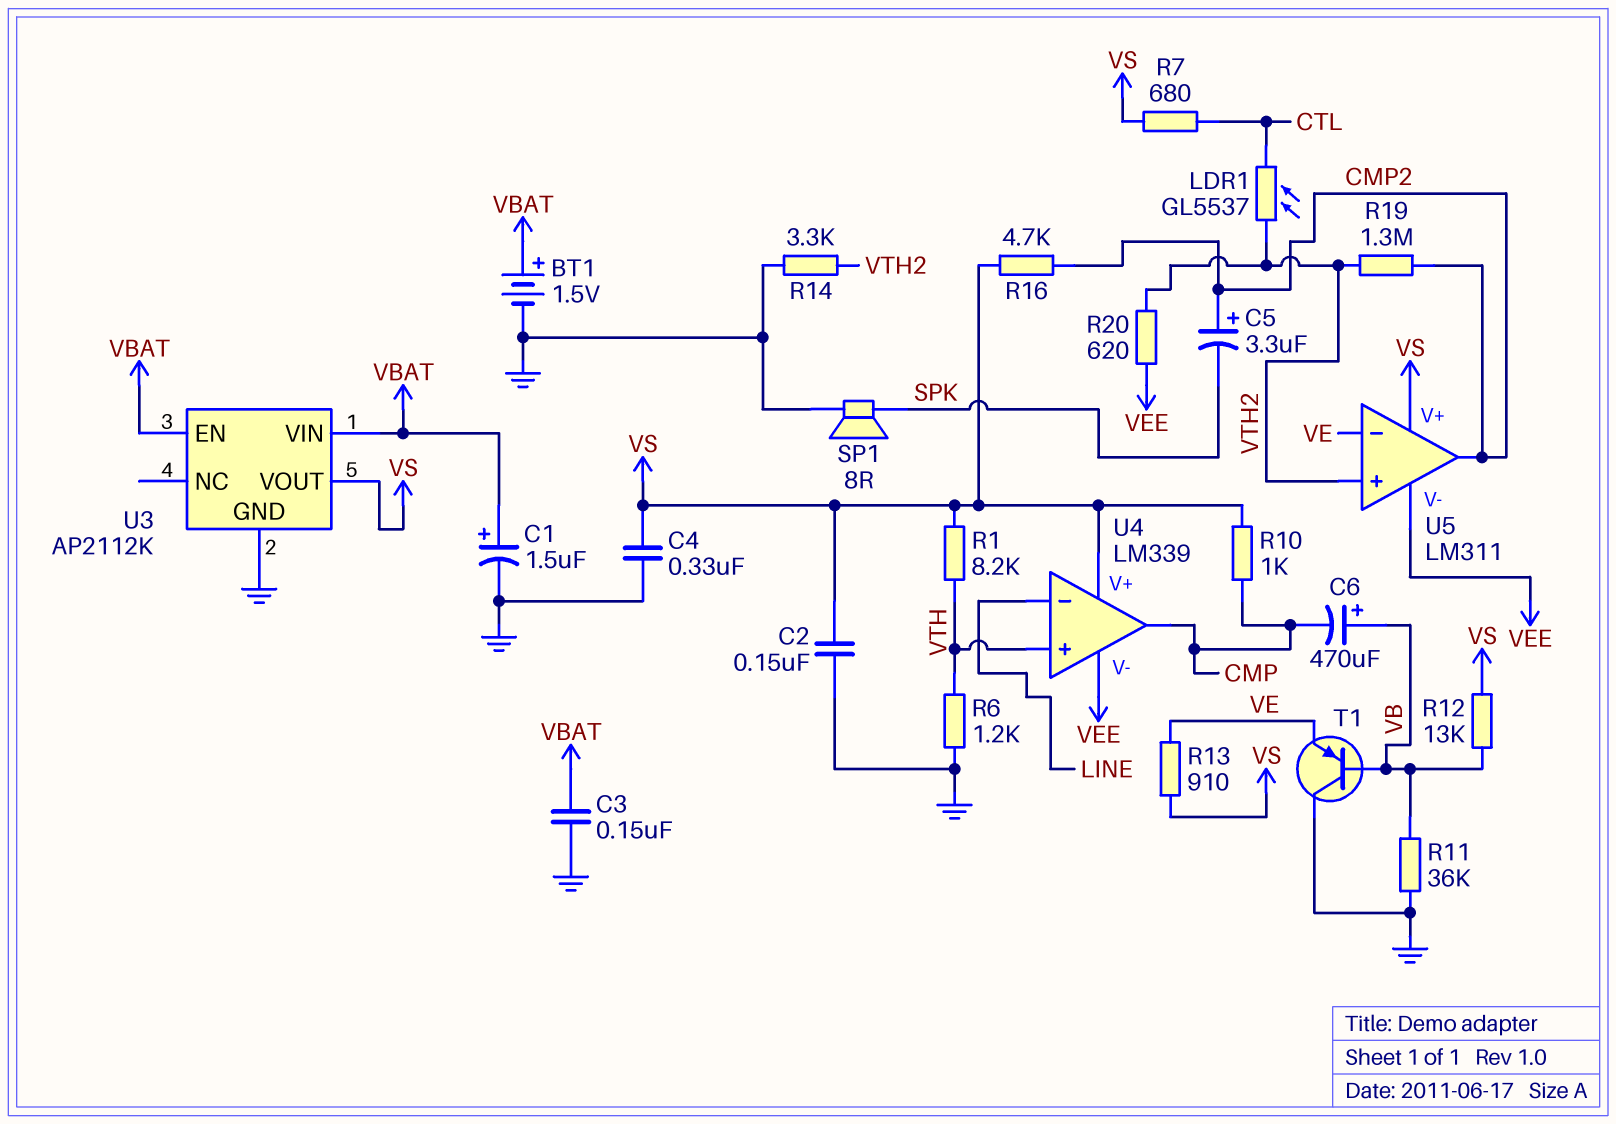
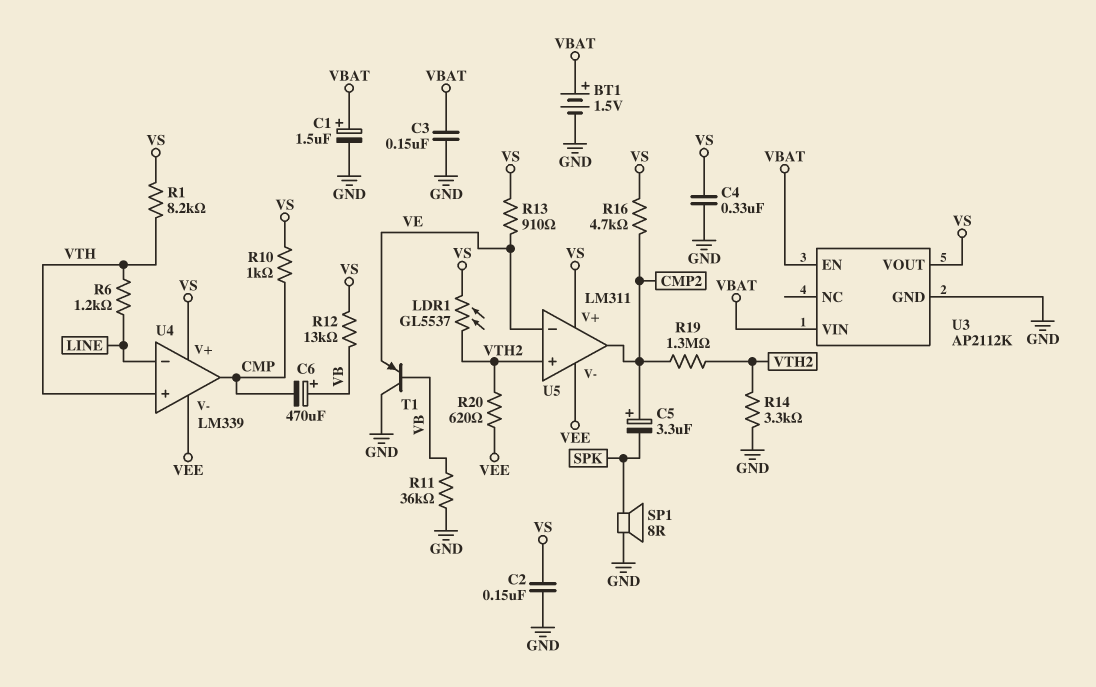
LDR1: GL5537 (CTL, VTH2) -> GL5537 (VS, VTH2)
R6: 1.2k (GND, VTH) -> 1.2k (LINE, VTH)
R7: 680 (CTL, VS) -> none

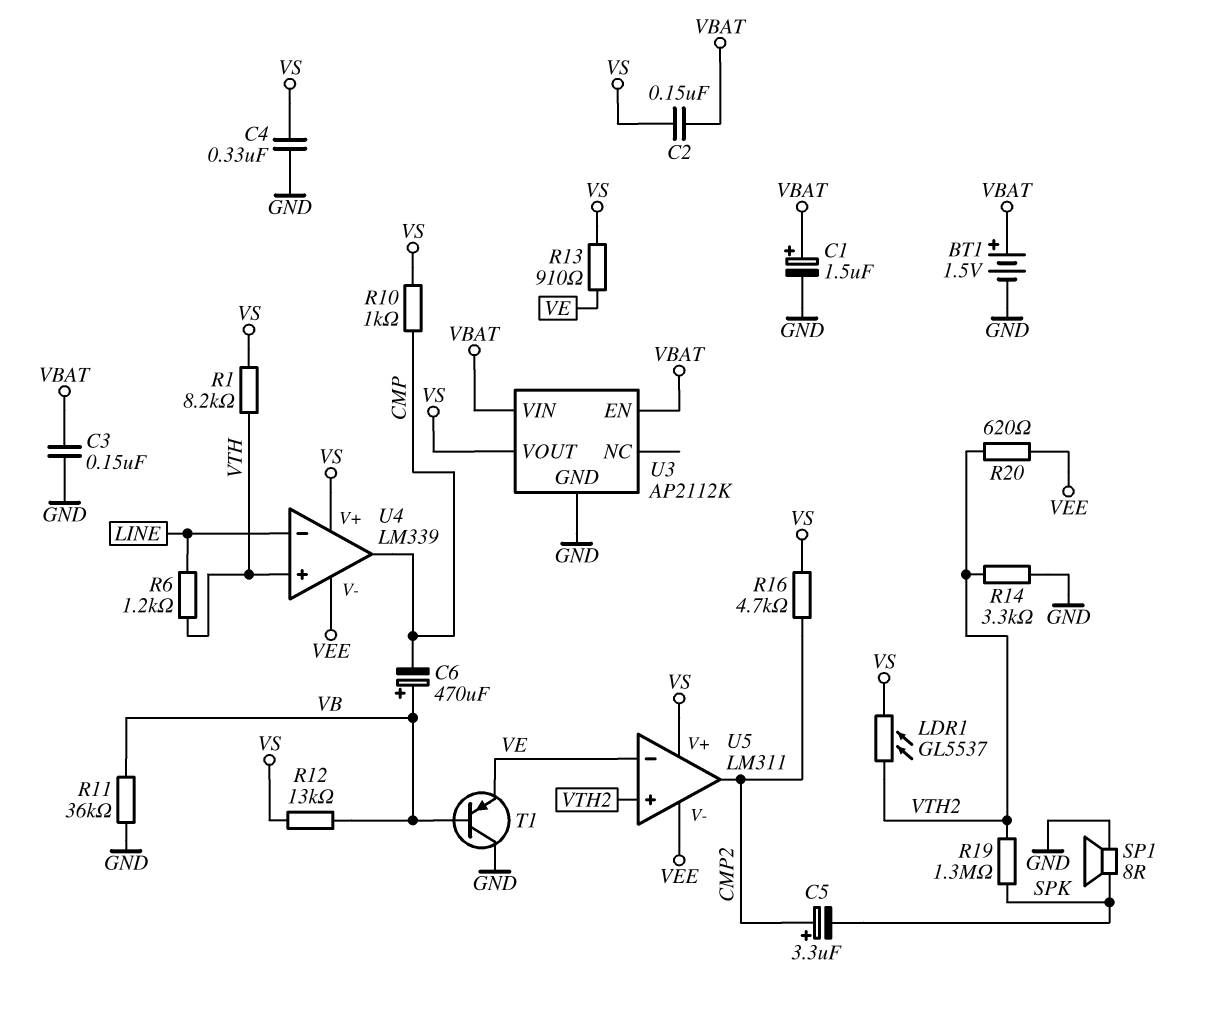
C2: 150nF (GND, VS) -> 150nF (VBAT, VS)
R19: 1.3M (CMP2, VTH2) -> 1.3M (SPK, VTH2)

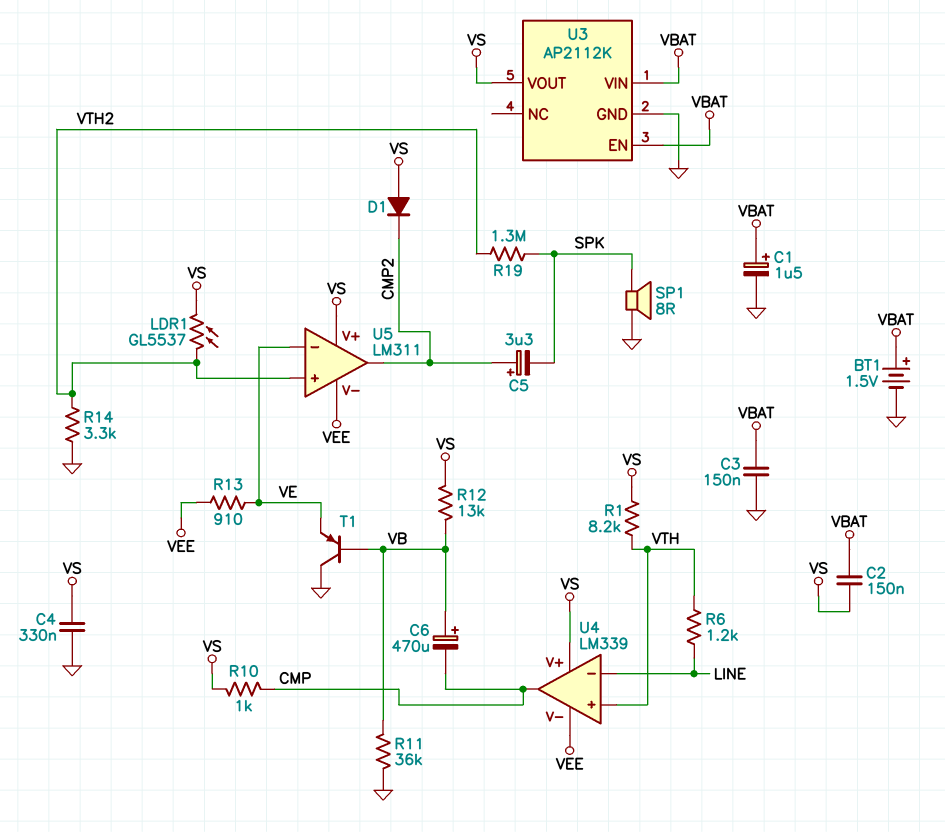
D1: none -> diode (A VS, K CMP2)
R13: 910 (VE, VS) -> 910 (VE, VEE)
R16: 4.7k (CMP2, VS) -> none
R20: 620 (VEE, VTH2) -> none

